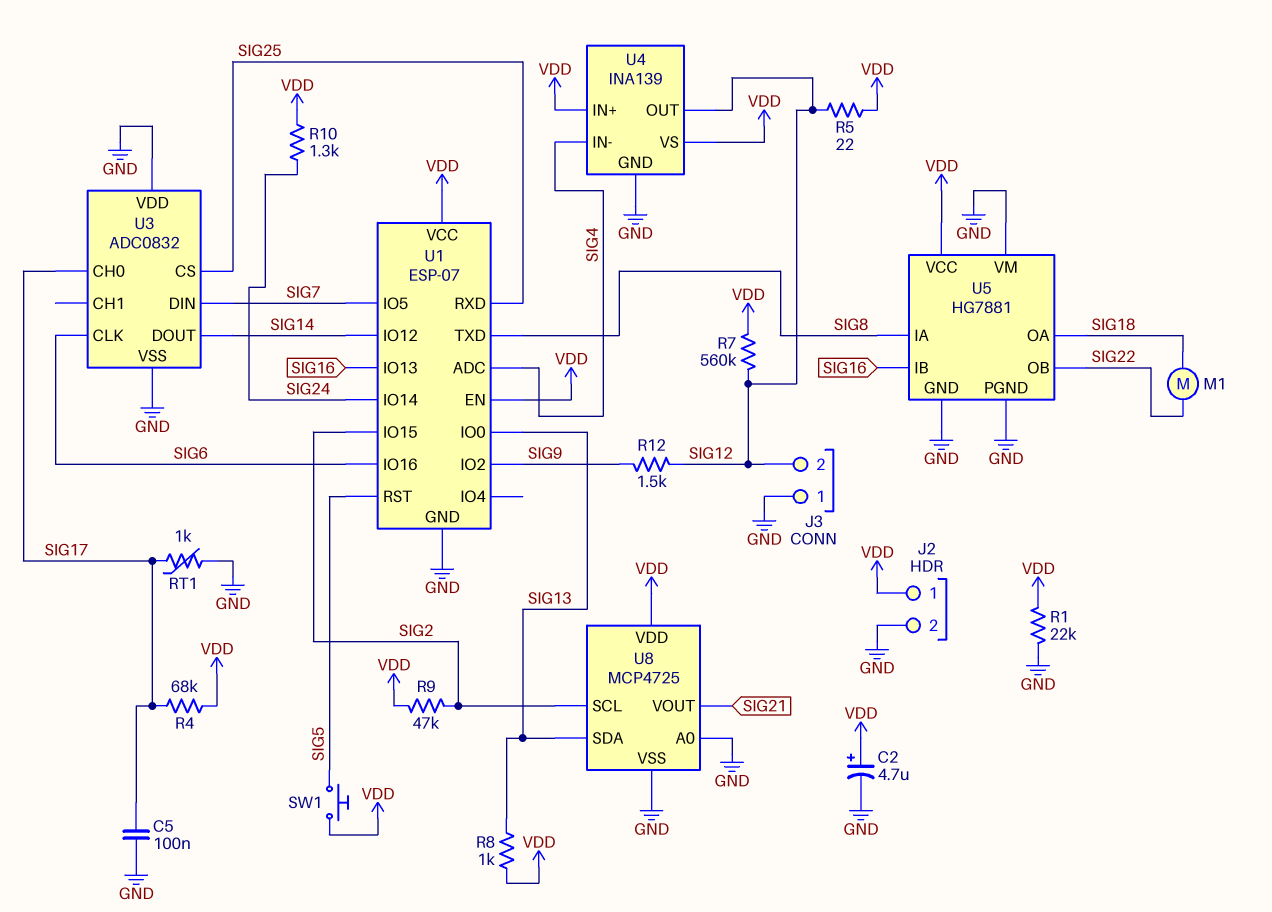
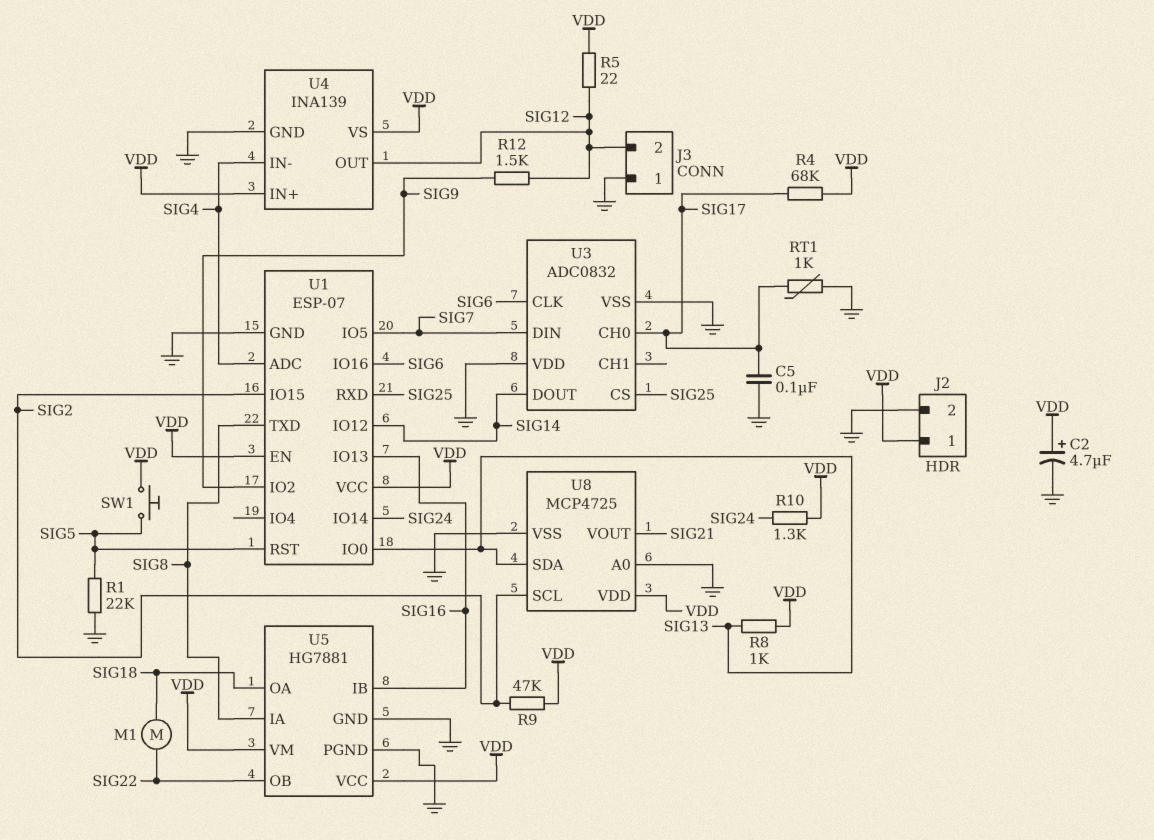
R1: 22k (GND, VDD) -> 22k (GND, SIG5)
R7: 560k (SIG12, VDD) -> none
U5 pin VM: GND -> VDD

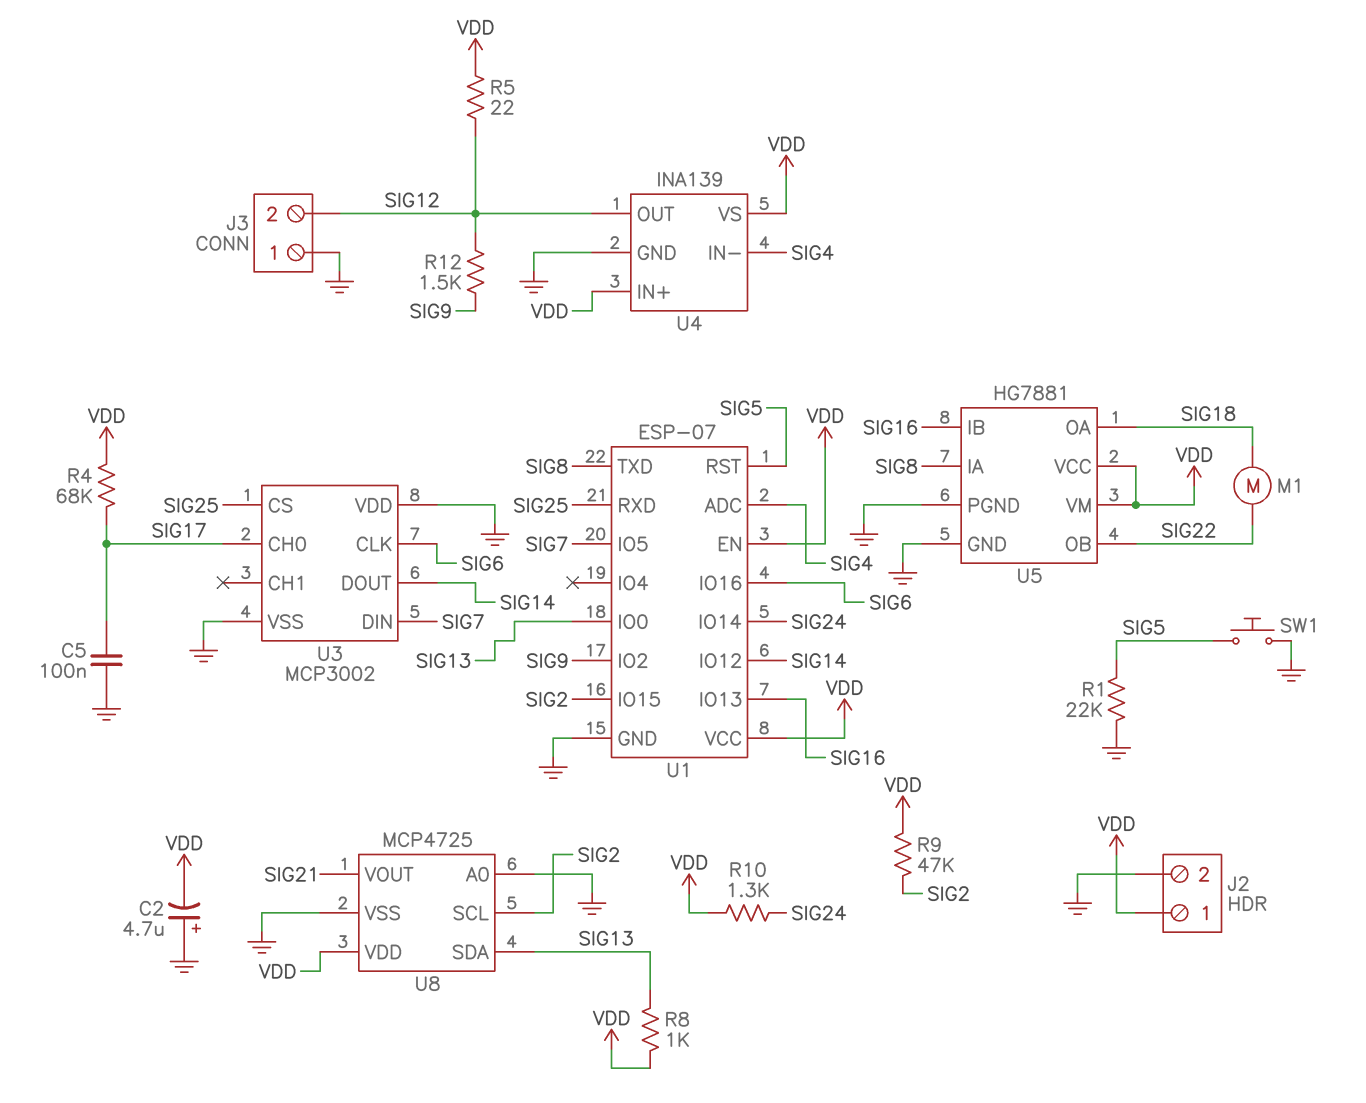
C2: 4.7uF (plus VDD, minus GND) -> 4.7uF (plus GND, minus VDD)
RT1: 1k (GND, SIG17) -> none
SW1: button (SIG5, VDD) -> button (GND, SIG5)
U3: ADC0832 -> MCP3002

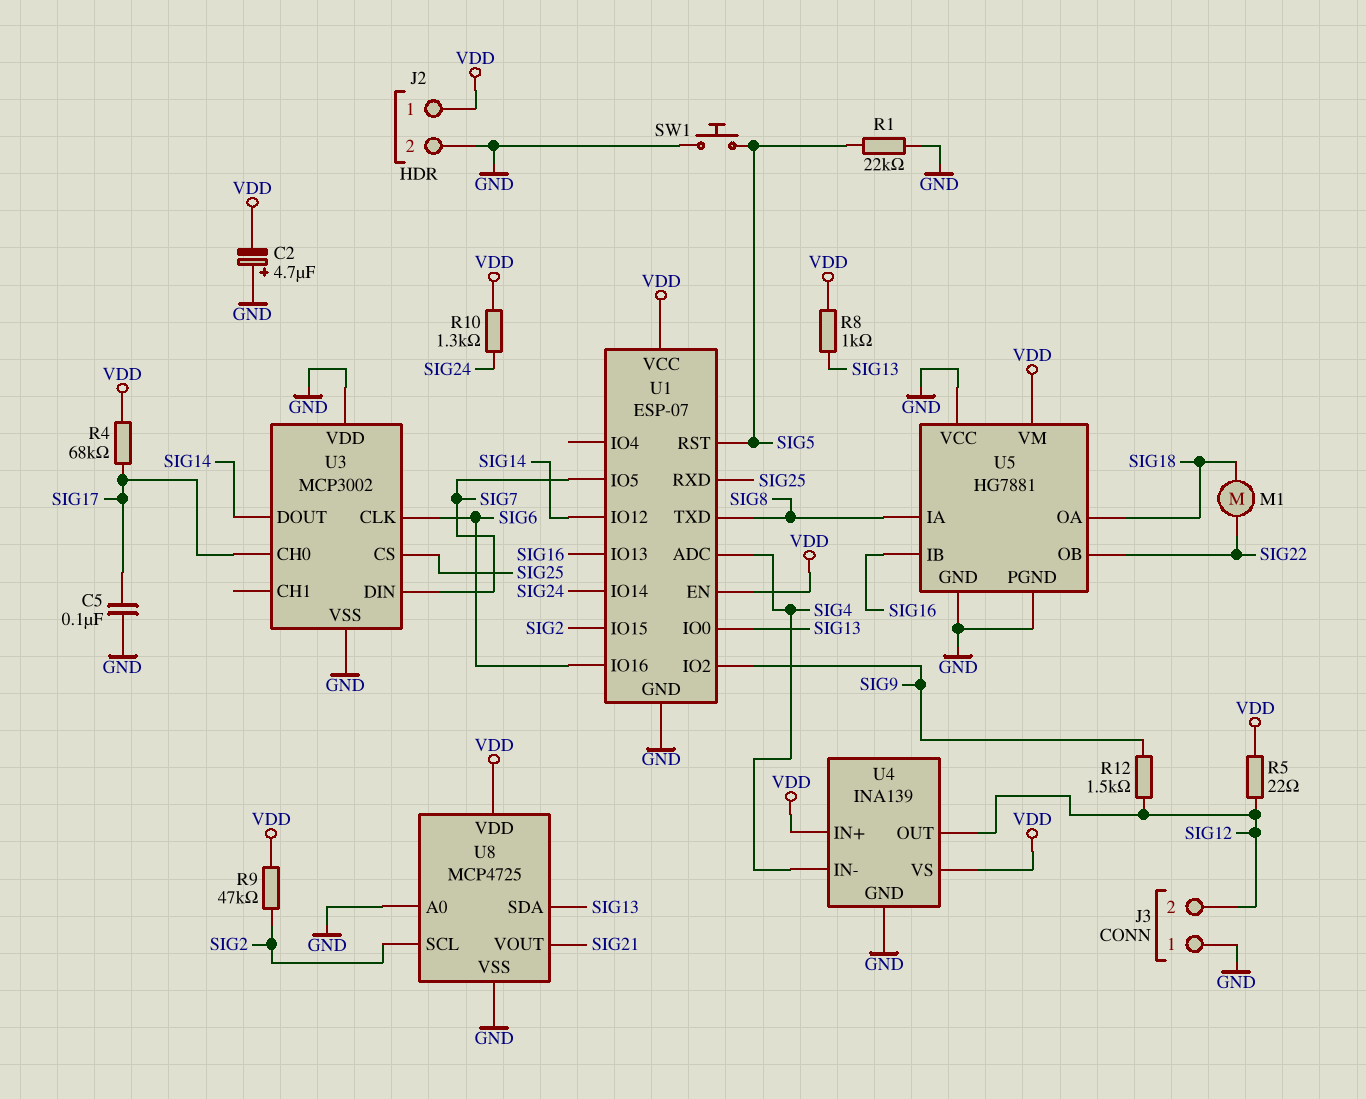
U5 pin VCC: VDD -> GND

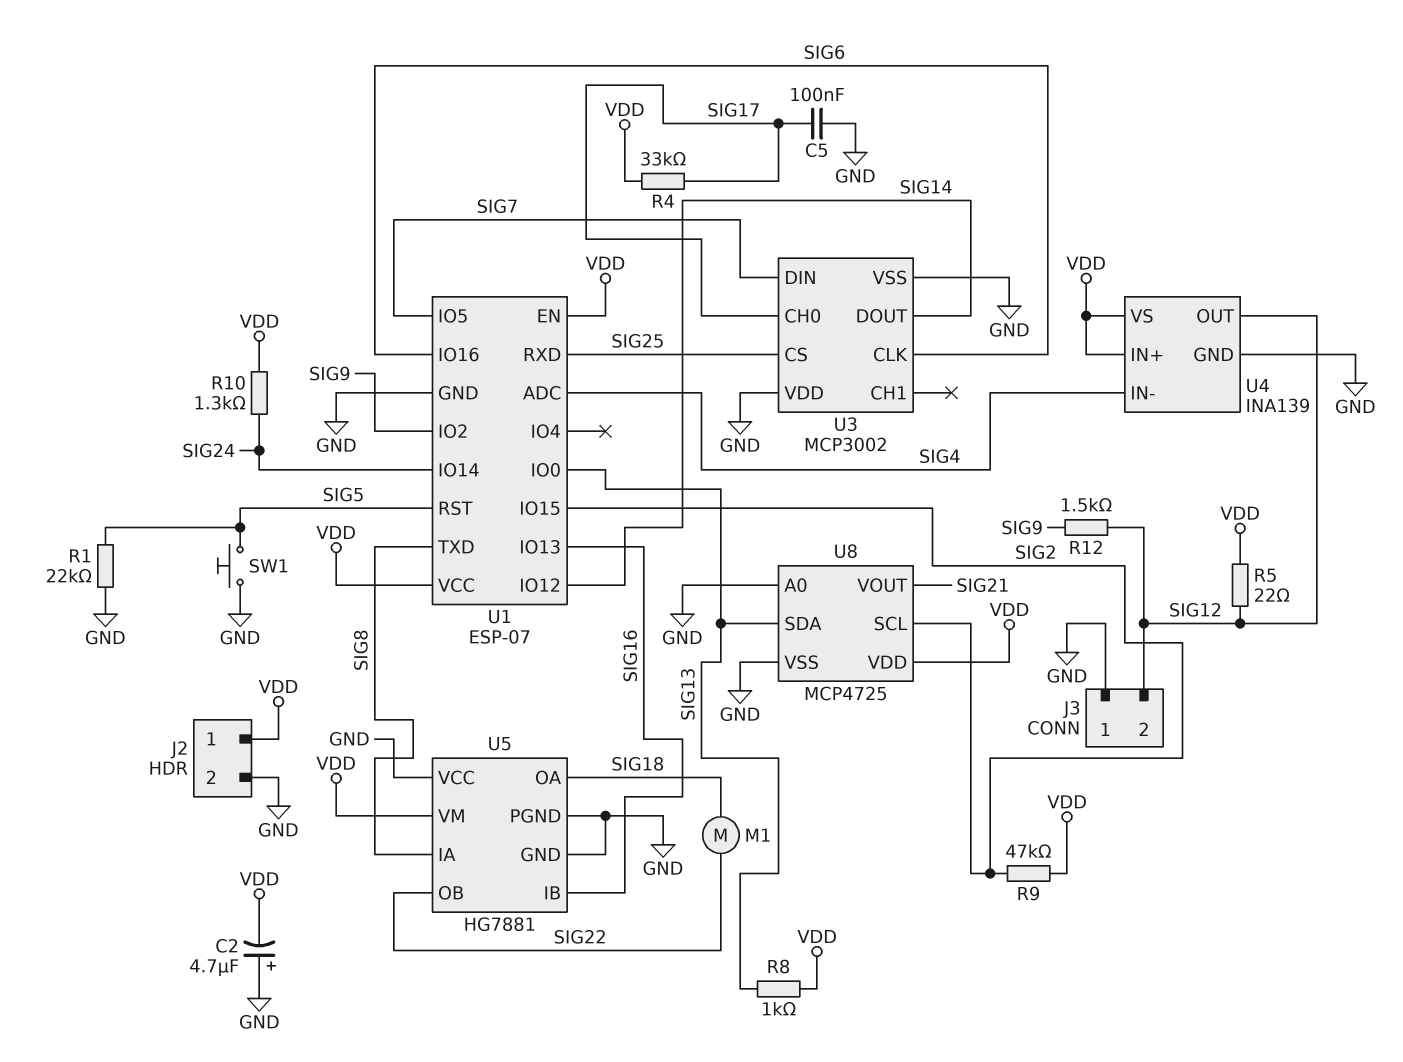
R4: 68k (SIG17, VDD) -> 33k (SIG17, VDD)

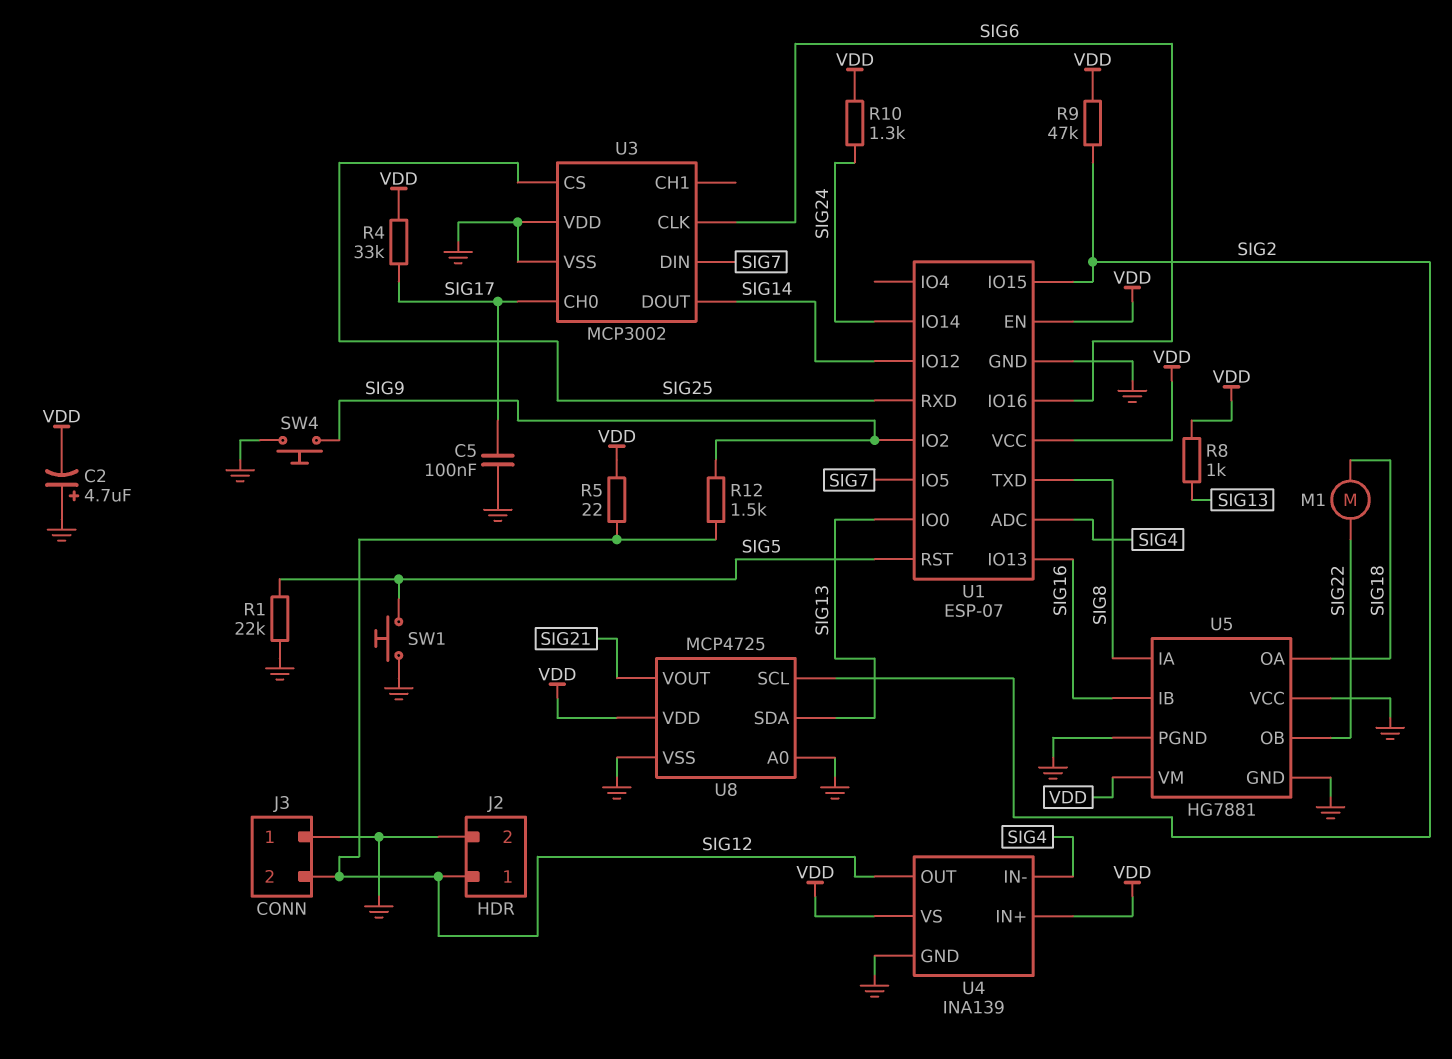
J2 pin 1: VDD -> SIG12
SW4: none -> button (GND, SIG9)

